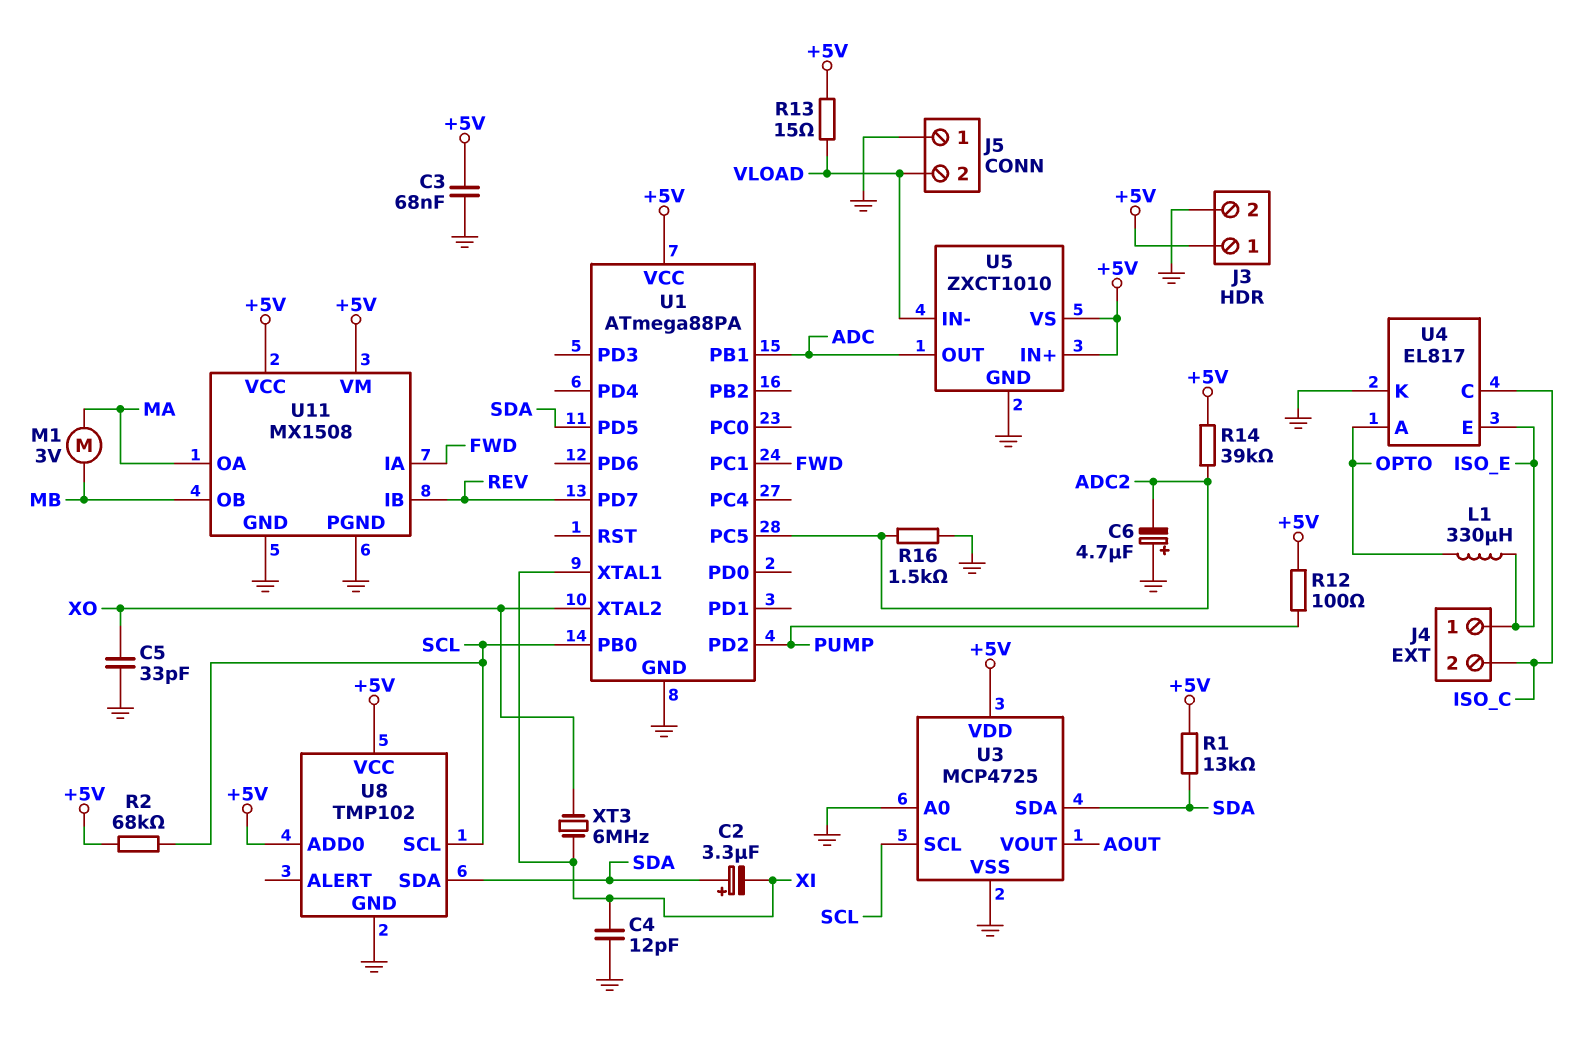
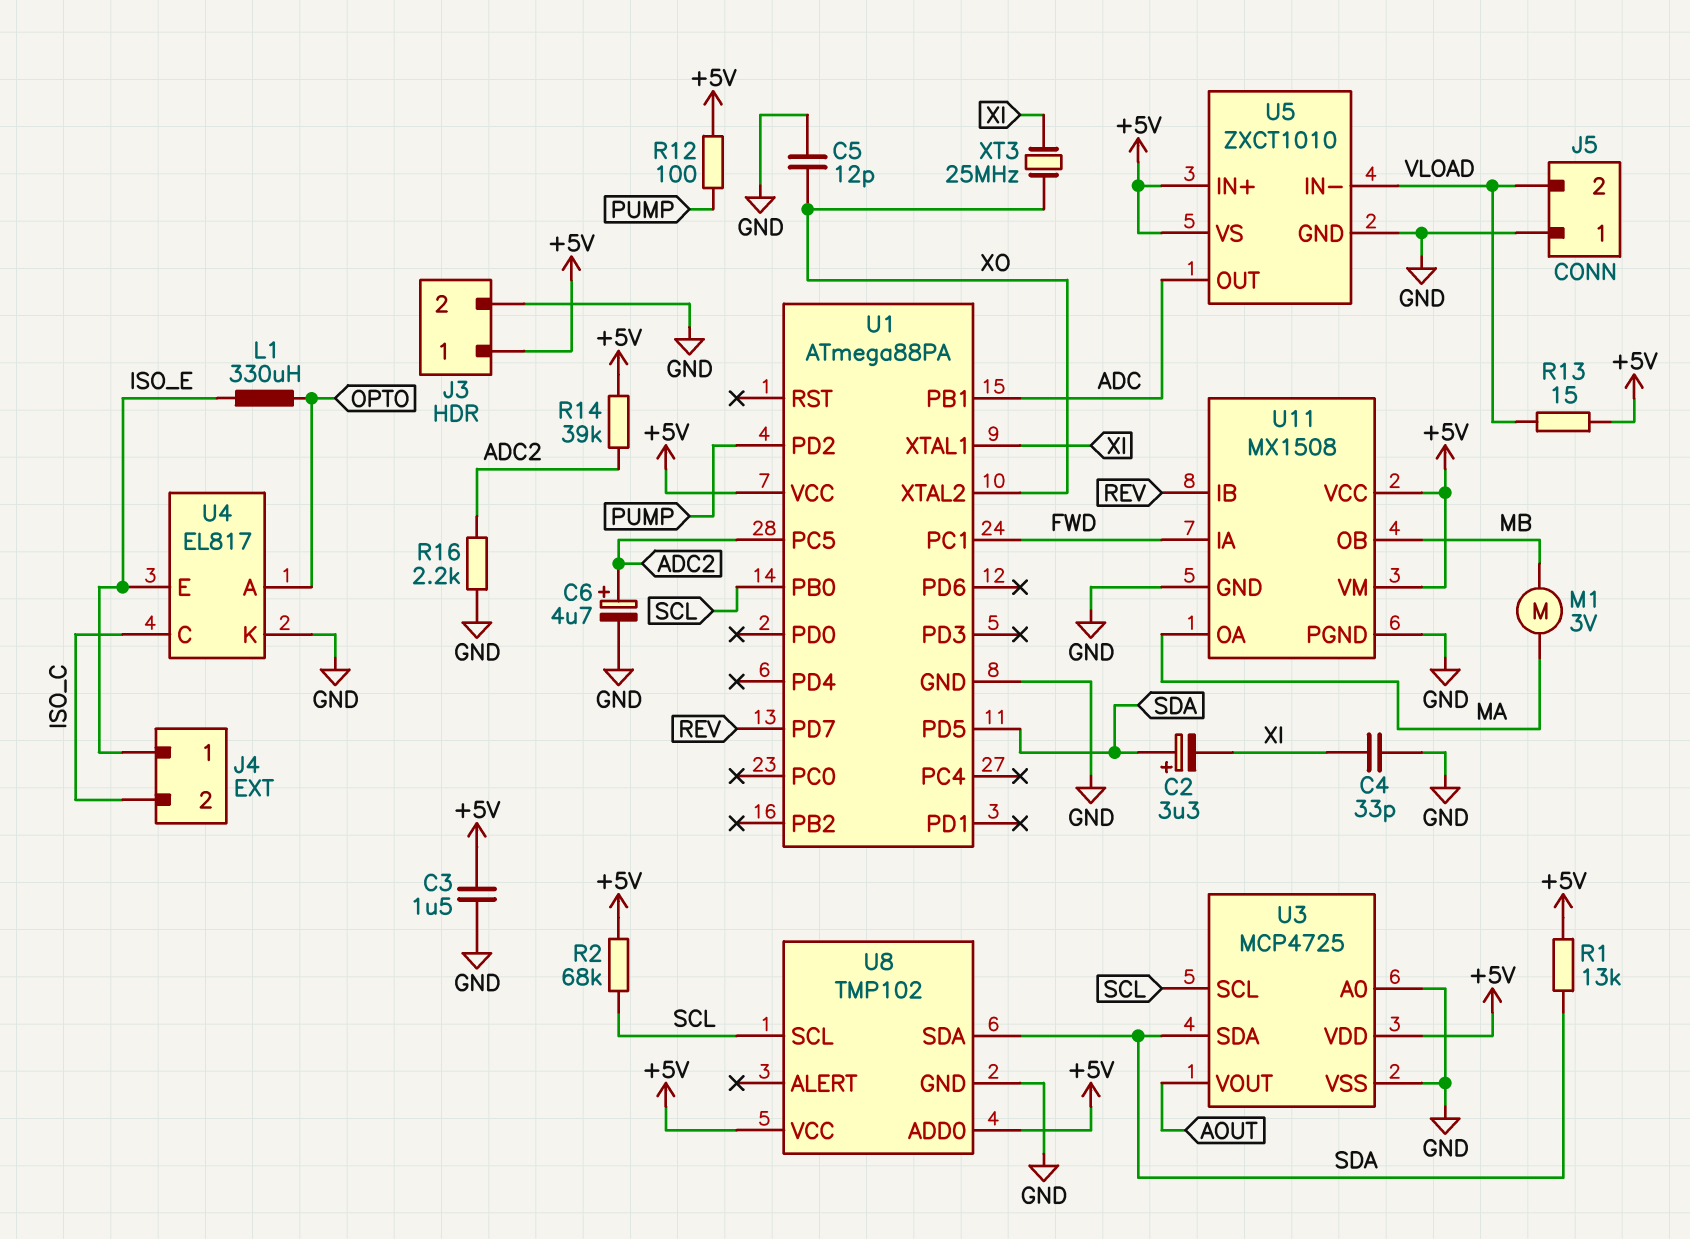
C3: 68nF (+5V, GND) -> 1.5uF (+5V, GND)
C4: 12pF (GND, XI) -> 33pF (GND, XI)
C5: 33pF (GND, XO) -> 12pF (GND, XO)
C6: 4.7uF (plus GND, minus ADC2) -> 4.7uF (plus ADC2, minus GND)
R16: 1.5k (ADC2, GND) -> 2.2k (ADC2, GND)
XT3: 6MHz (XI, XO) -> 25MHz (XI, XO)

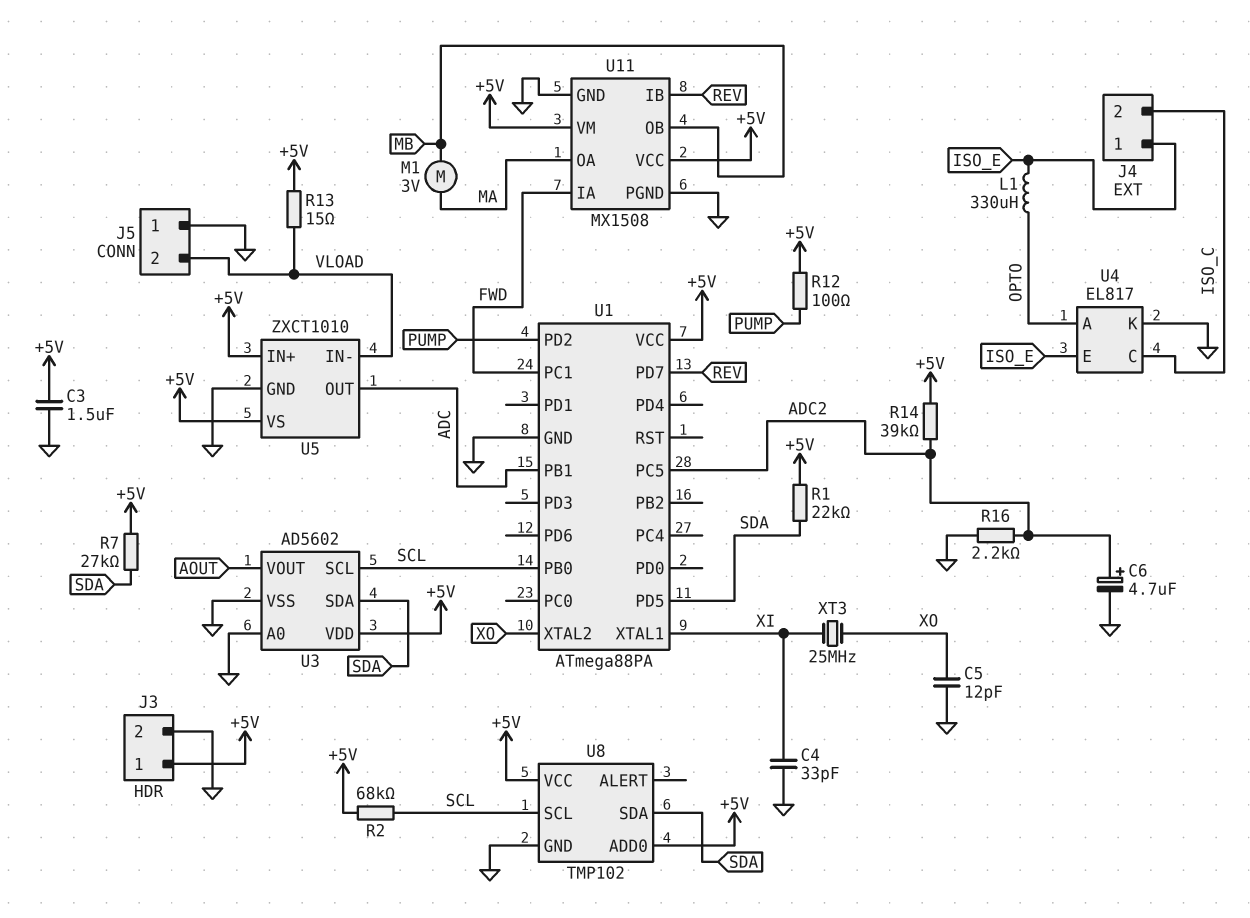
C2: 3.3uF (plus SDA, minus XI) -> none
R1: 13k (+5V, SDA) -> 22k (+5V, SDA)
R7: none -> 27k (+5V, SDA)
U3: MCP4725 -> AD5602

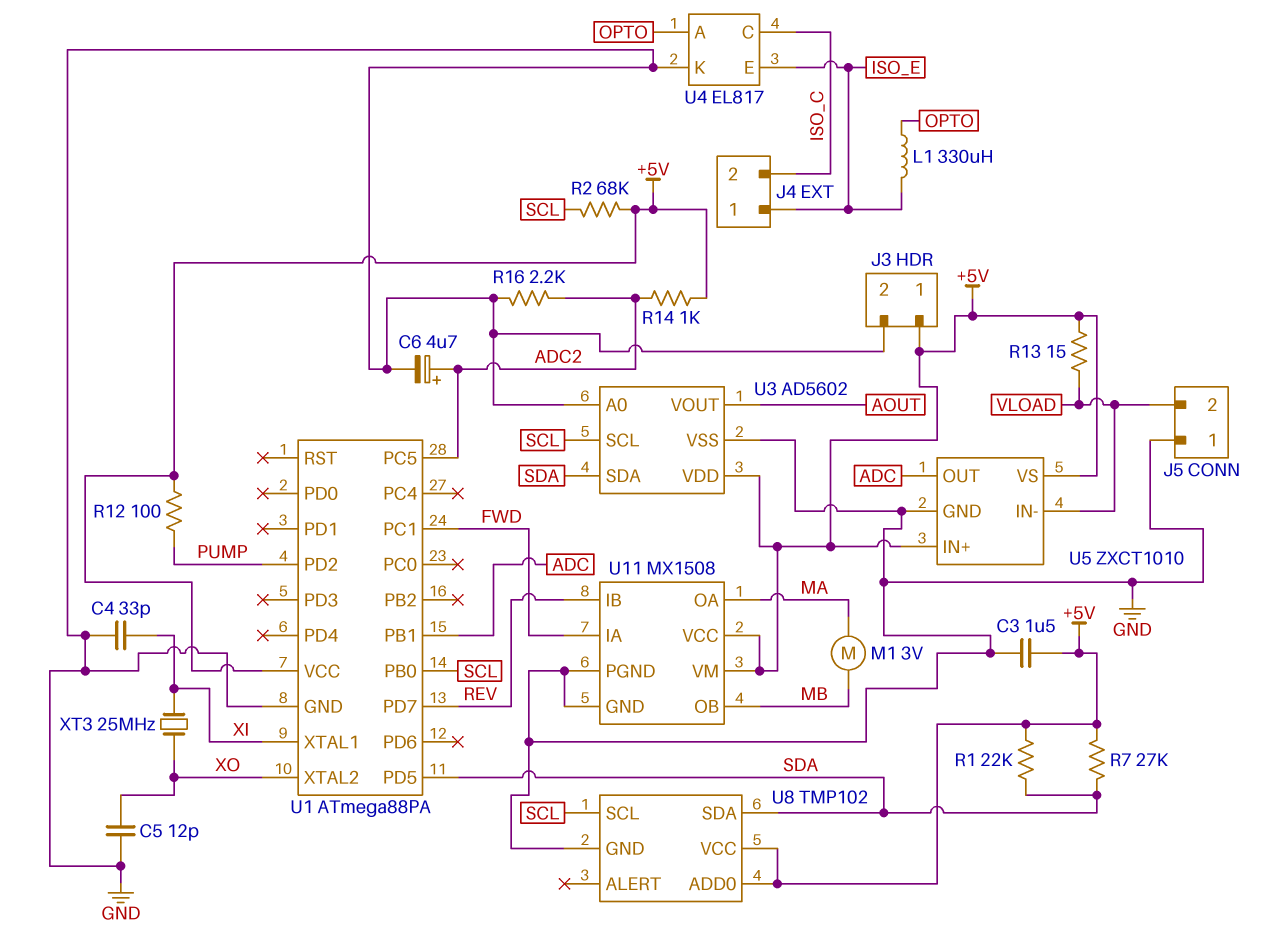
R14: 39k (+5V, ADC2) -> 1k (+5V, ADC2)

